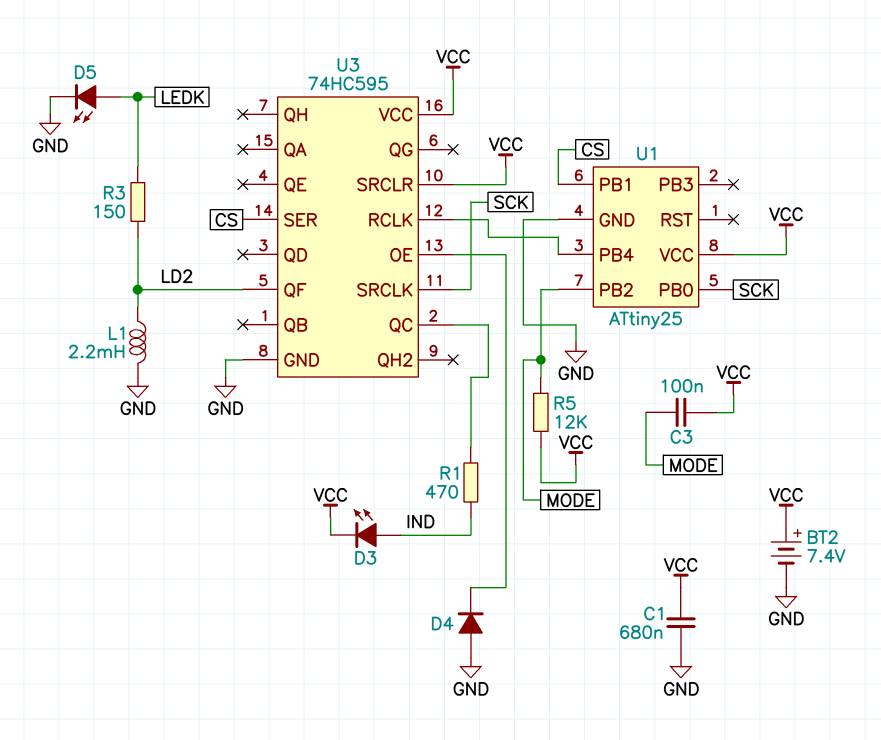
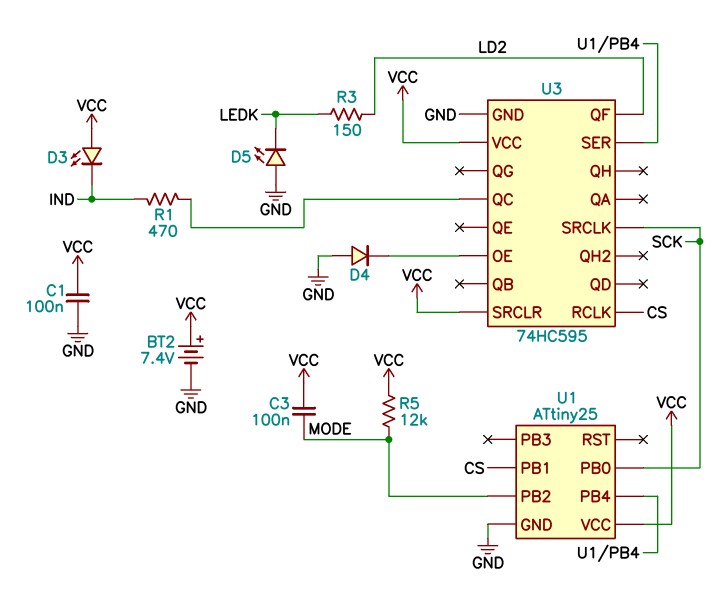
C1: 680nF (GND, VCC) -> 100nF (GND, VCC)
D3: LED (A IND, K VCC) -> LED (A VCC, K IND)
D5: LED (A LEDK, K GND) -> LED (A GND, K LEDK)
L1: 2.2mH (GND, LD2) -> none
U3 pin RCLK: U1/PB4 -> CS
U3 pin SER: CS -> U1/PB4

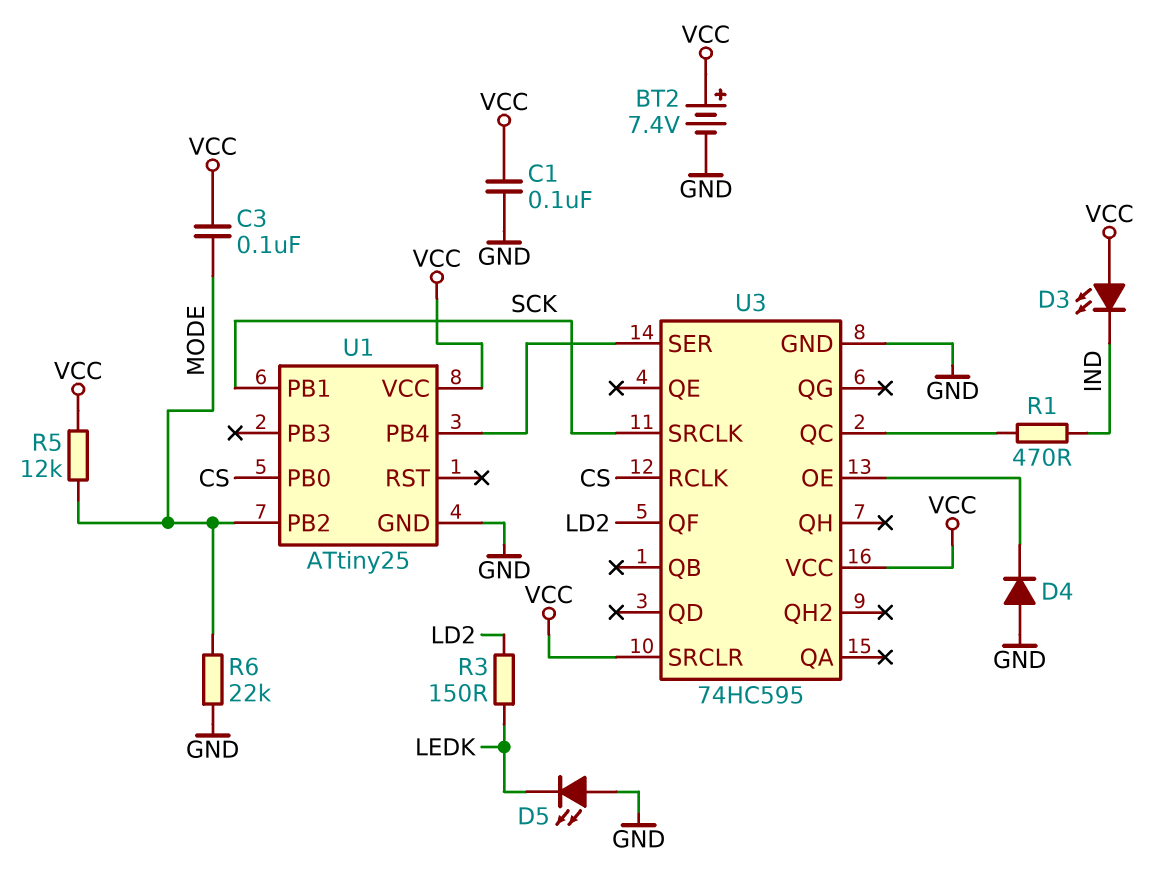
R6: none -> 22k (GND, MODE)
U1 pin PB0: SCK -> CS
U1 pin PB1: CS -> SCK

